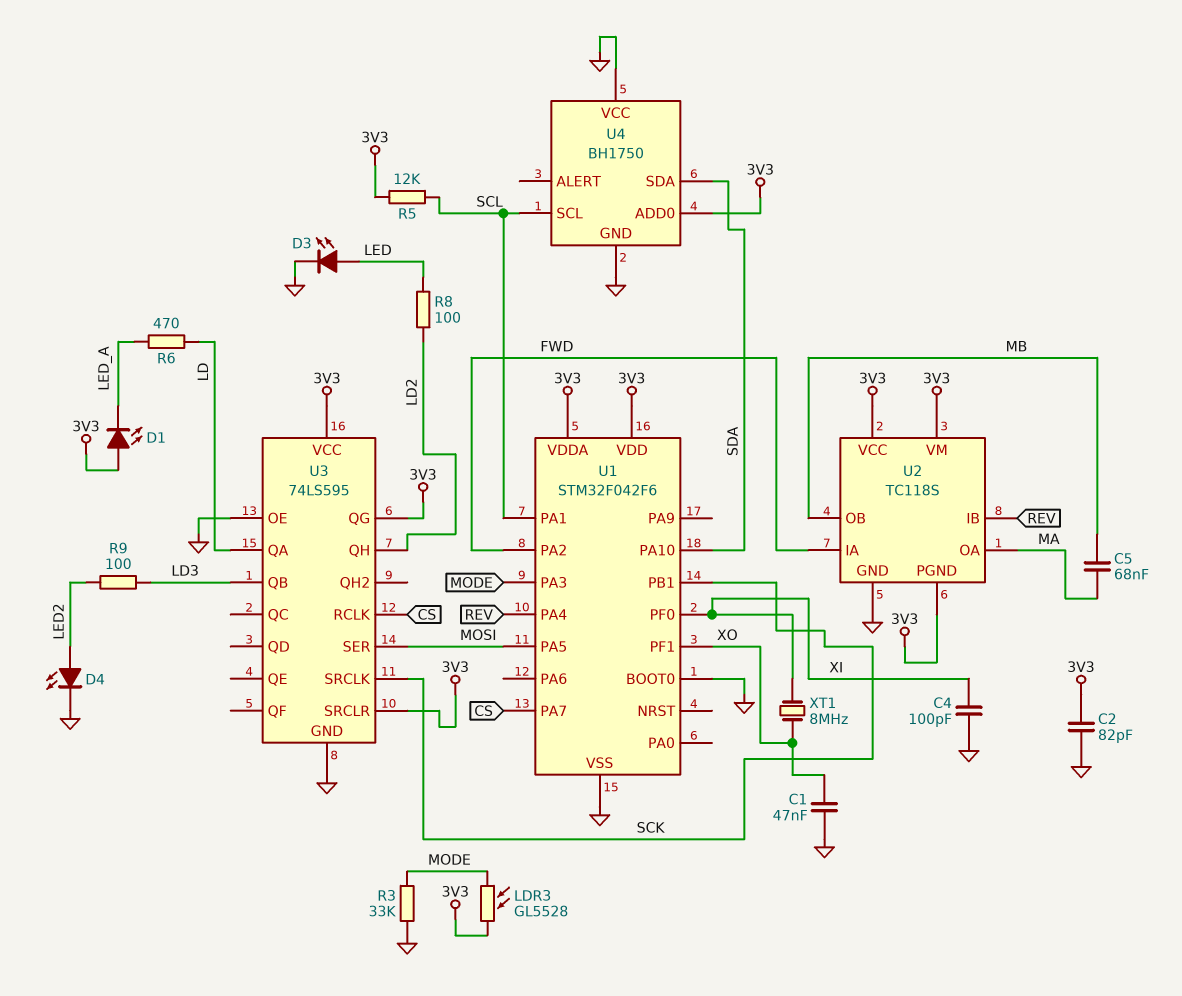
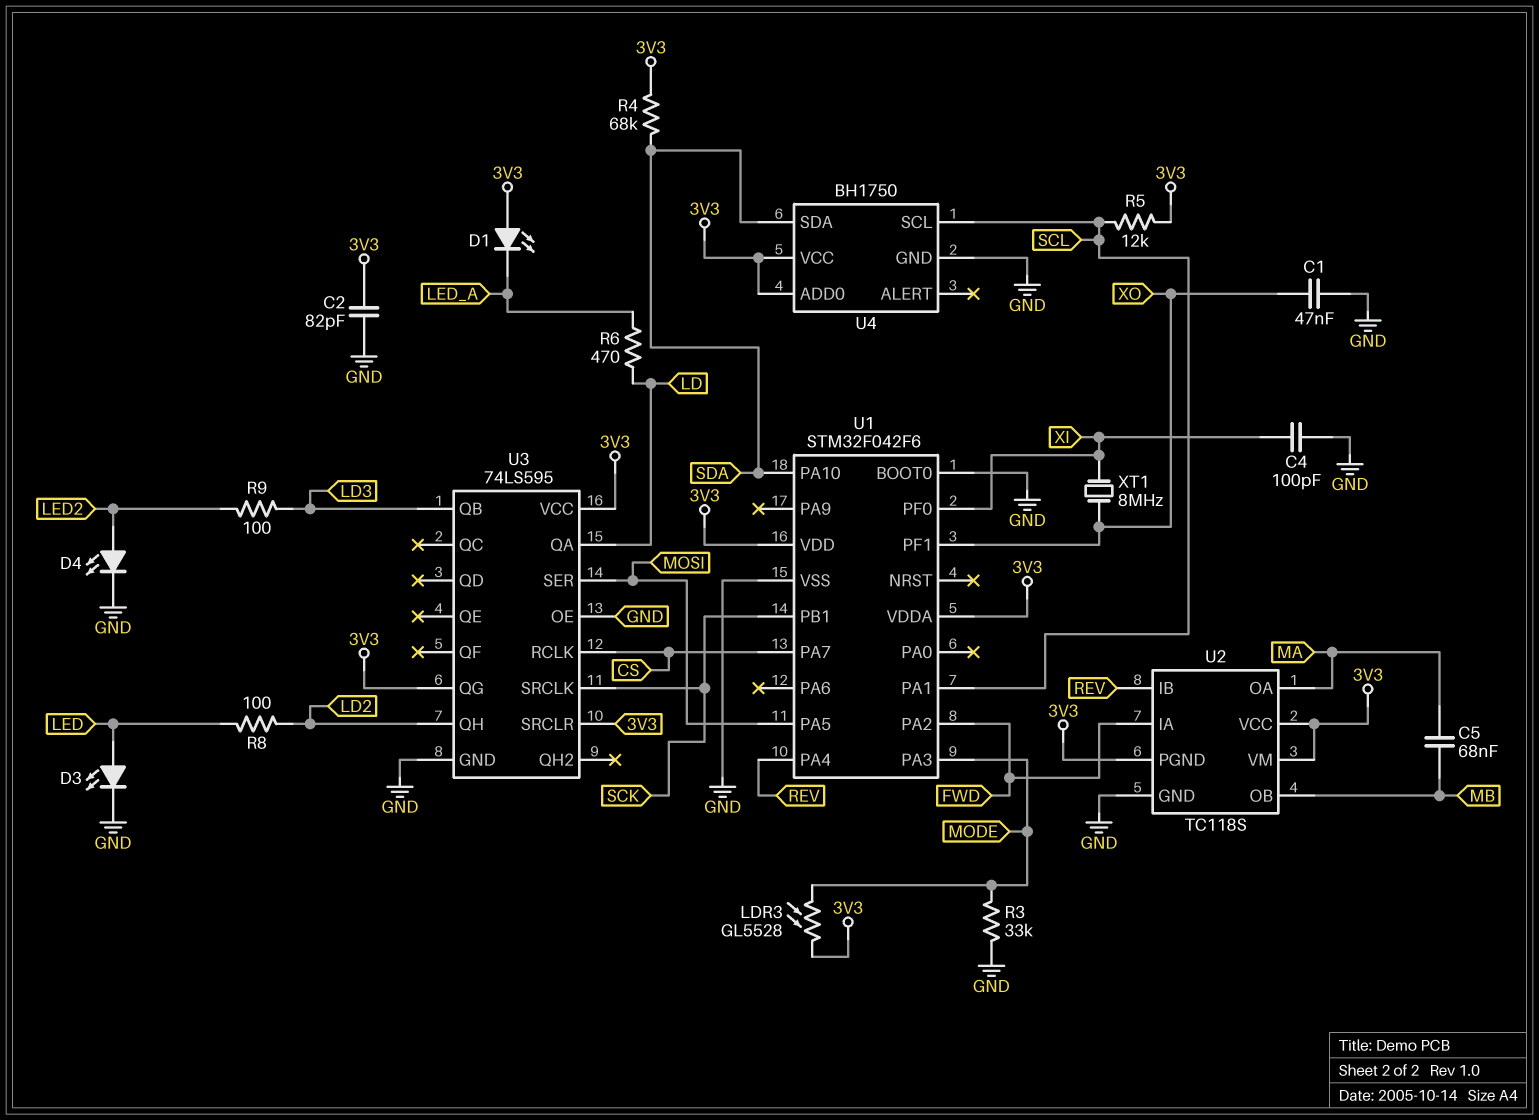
R4: none -> 68k (3V3, SDA)
U4 pin VCC: GND -> 3V3

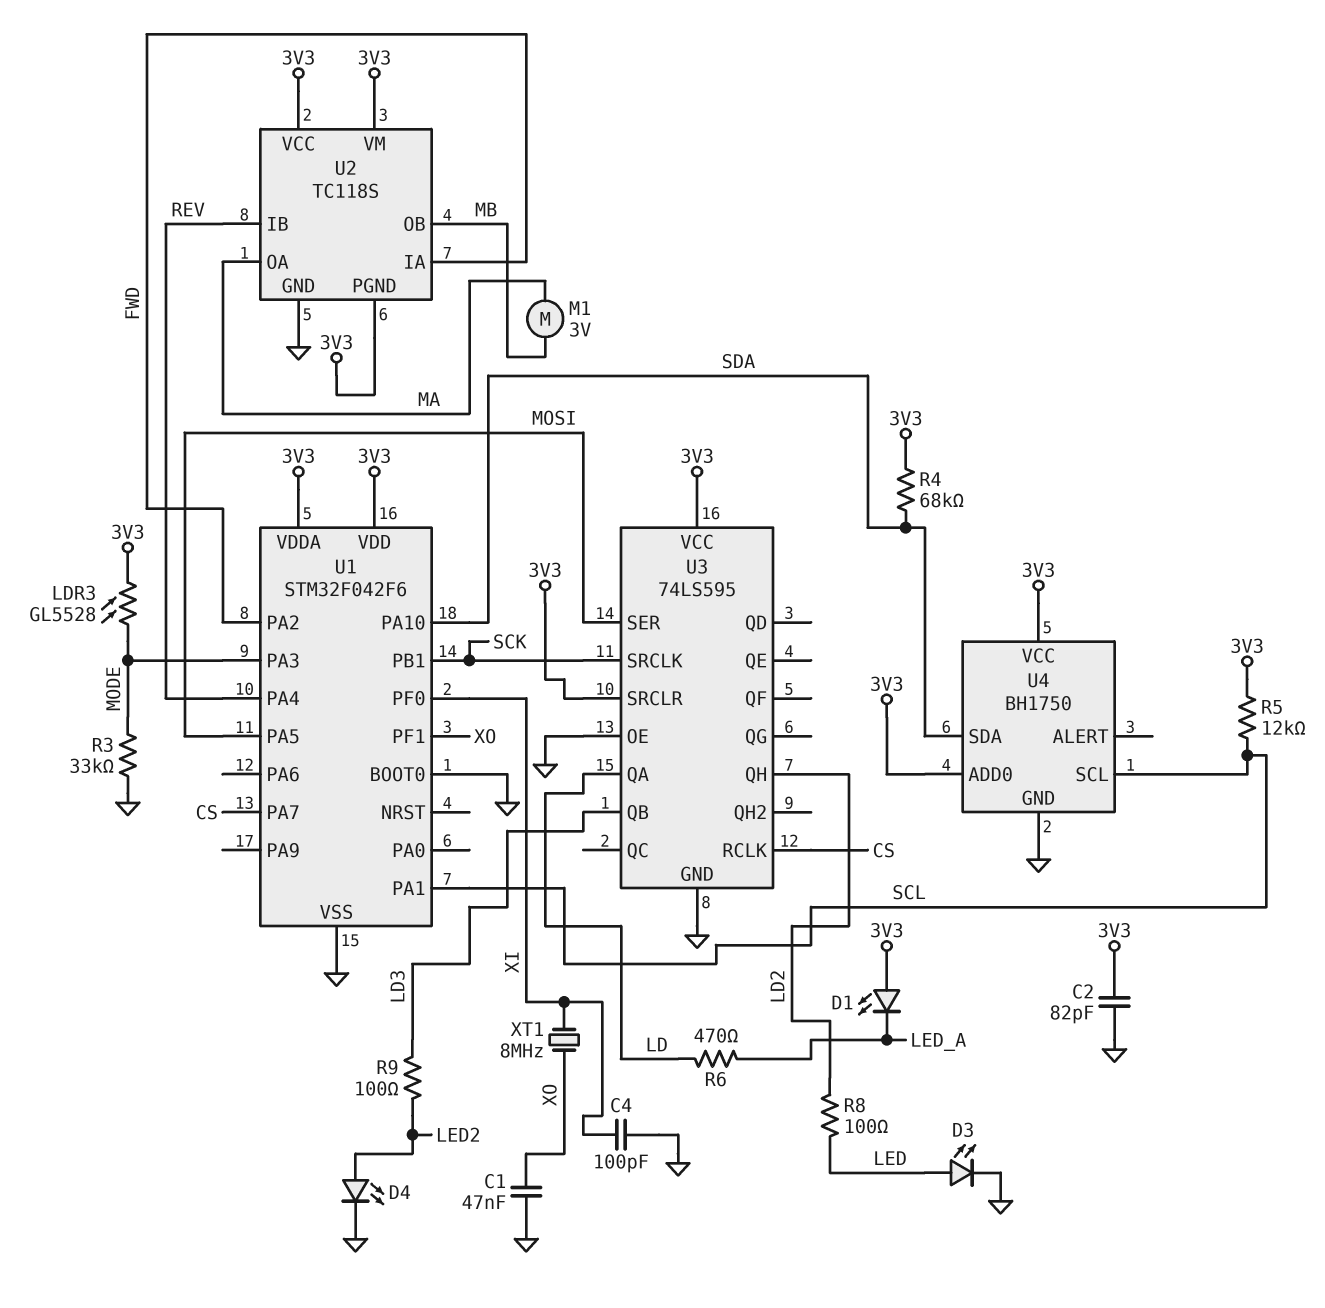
C5: 68nF (MA, MB) -> none
M1: none -> motor 3V (MA, MB)
U3 pin QG: 3V3 -> none

